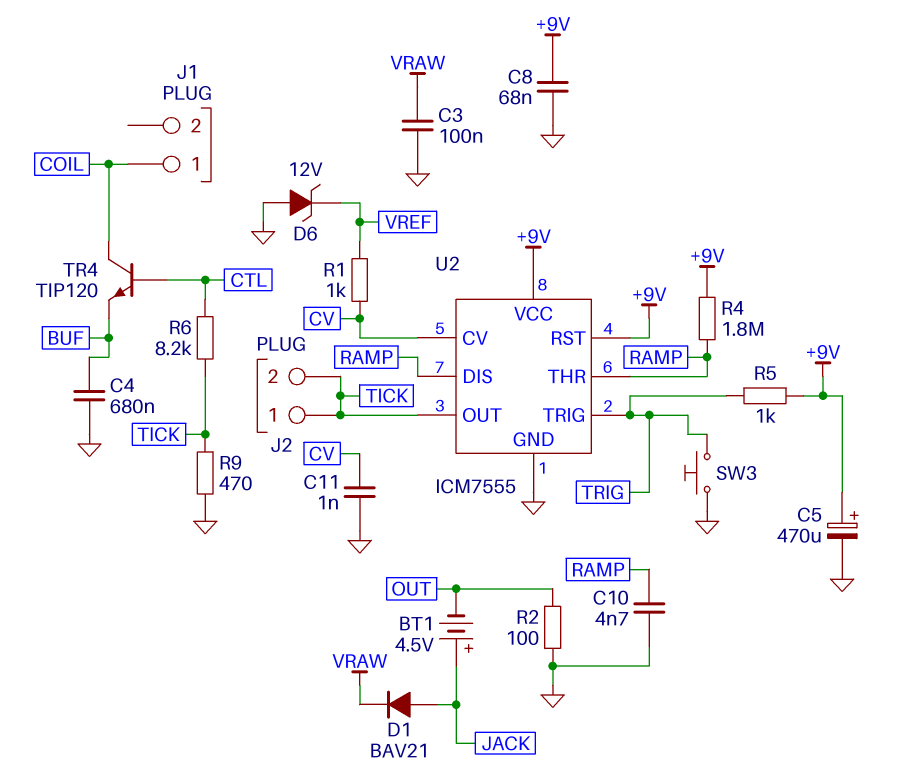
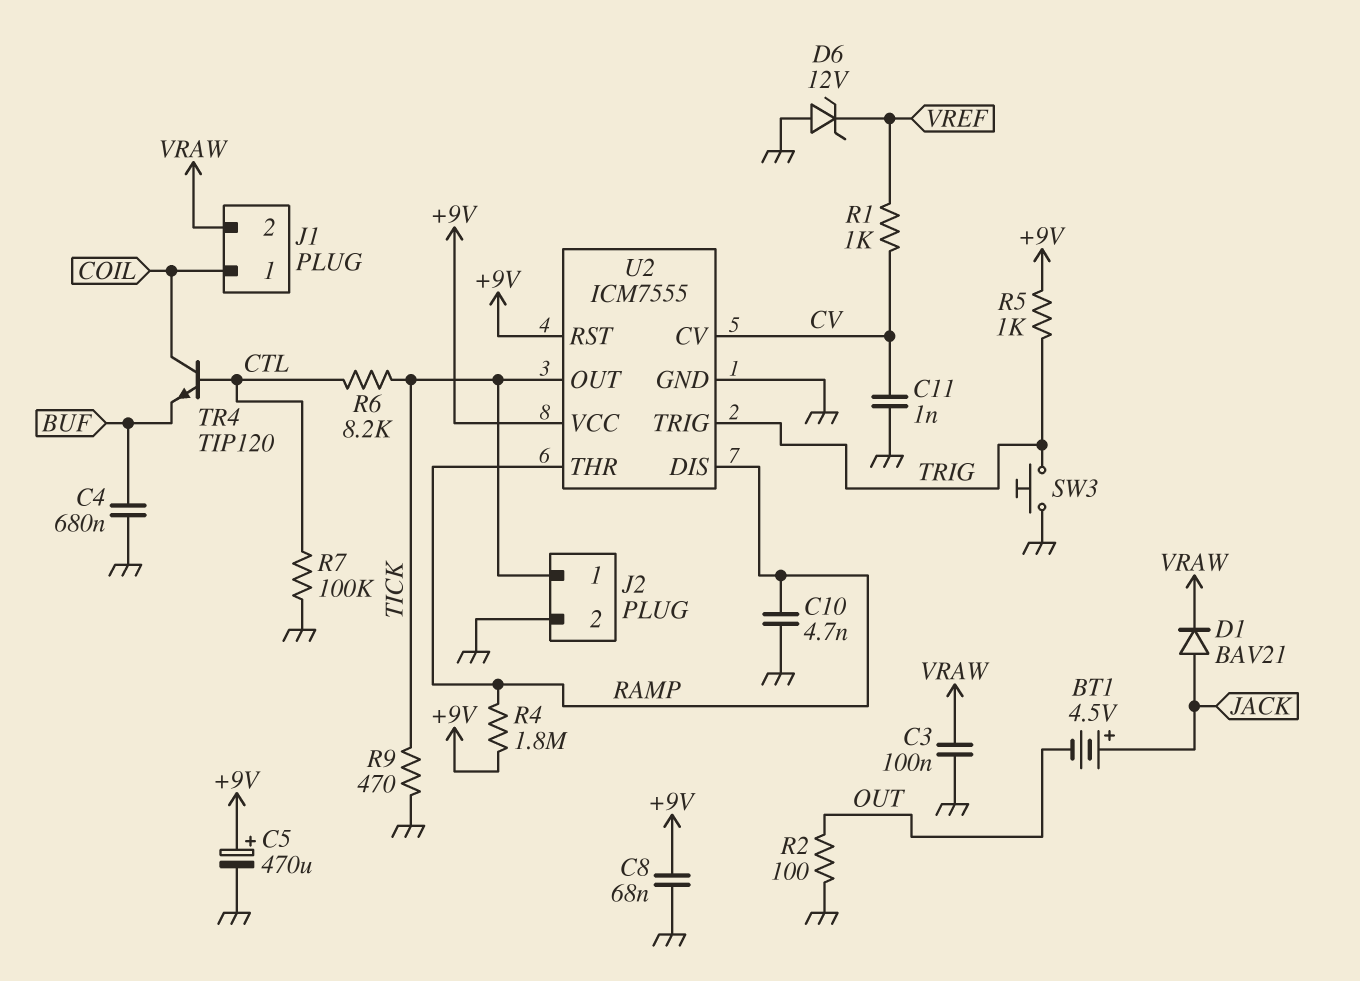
J1 pin 2: none -> VRAW
J2 pin 2: TICK -> GND
R7: none -> 100k (CTL, GND)

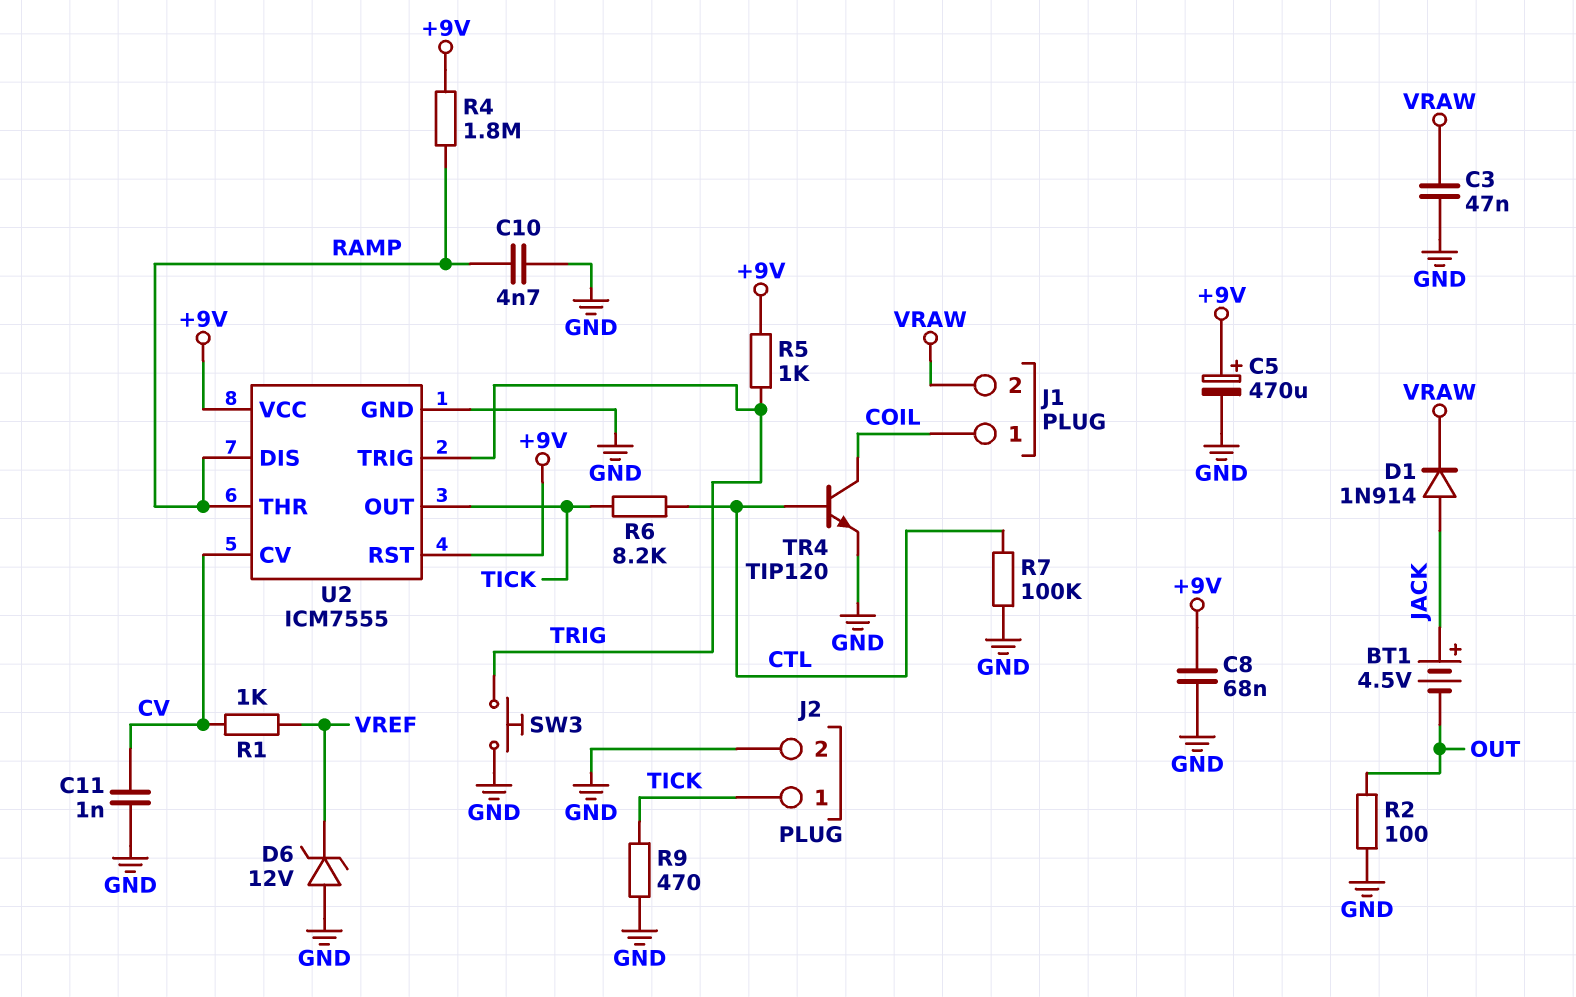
C3: 100nF (GND, VRAW) -> 47nF (GND, VRAW)
C4: 680nF (BUF, GND) -> none
D1: diode BAV21 (A JACK, K VRAW) -> diode 1N914 (A JACK, K VRAW)
TR4: NPN TIP120 (B CTL, C COIL, E BUF) -> NPN TIP120 (B CTL, C COIL, E GND)

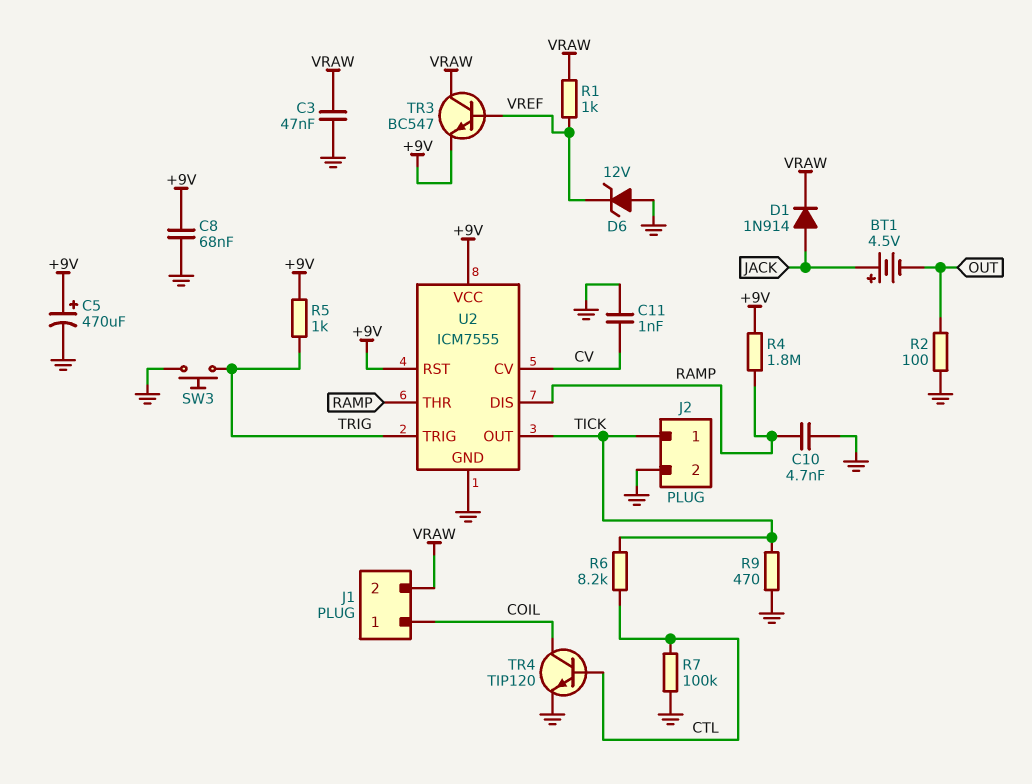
R1: 1k (CV, VREF) -> 1k (VRAW, VREF)
TR3: none -> NPN BC547 (B VREF, C VRAW, E +9V)

